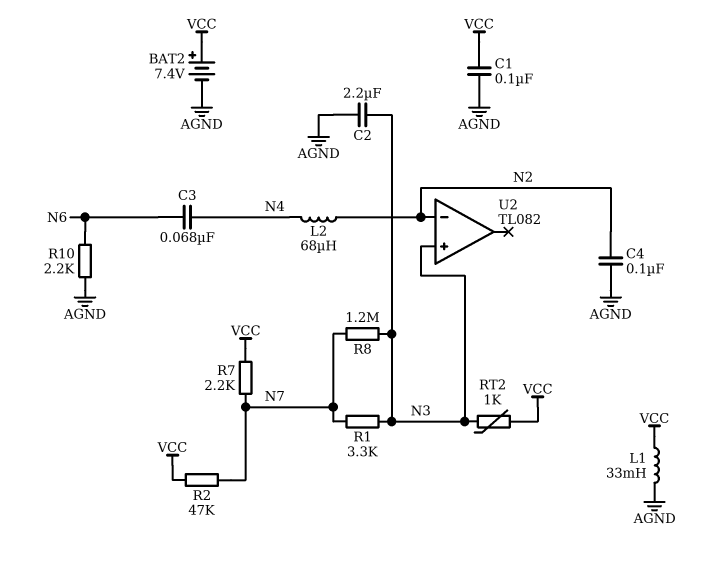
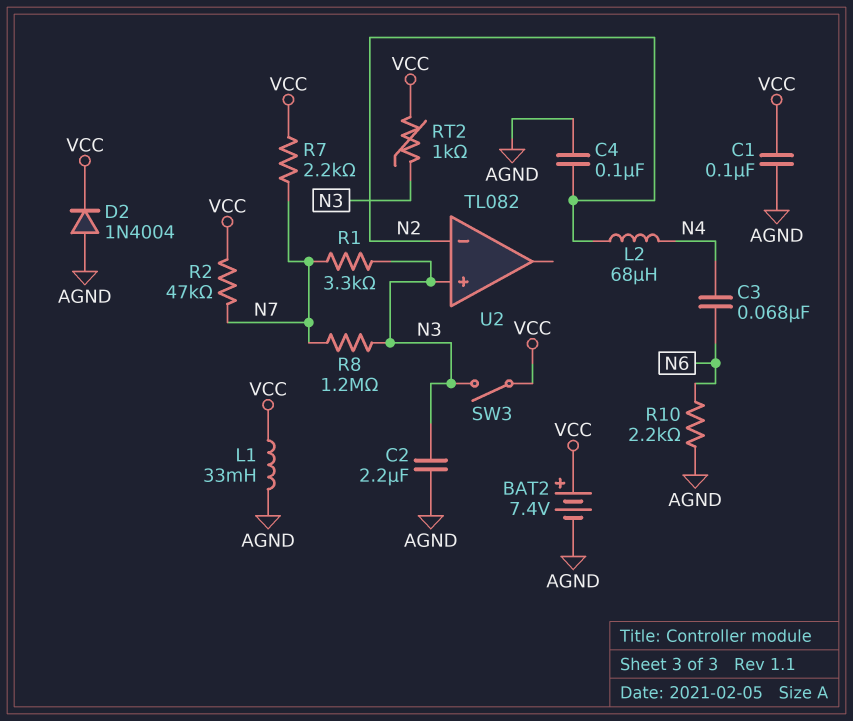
D2: none -> diode 1N4004 (A AGND, K VCC)
SW3: none -> switch (N3, VCC)

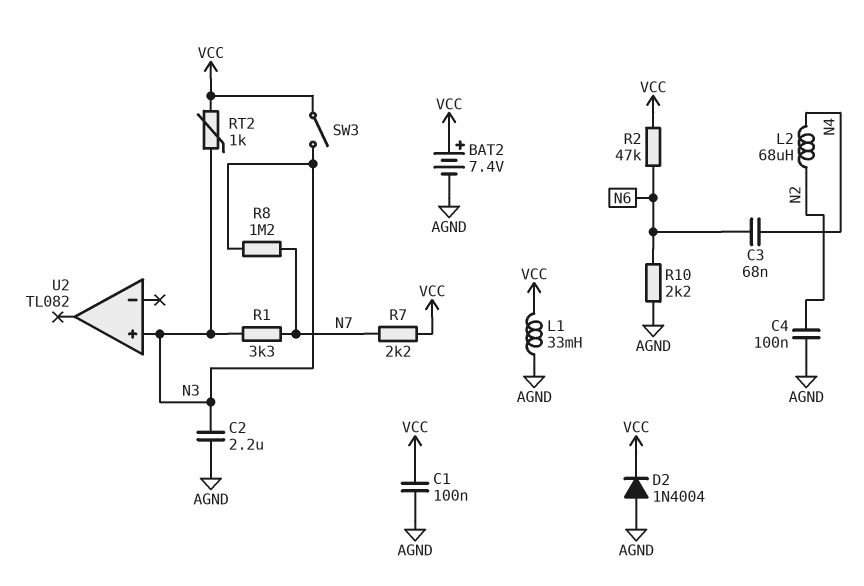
R2: 47k (N7, VCC) -> 47k (N6, VCC)
U2 pin in-: N2 -> none

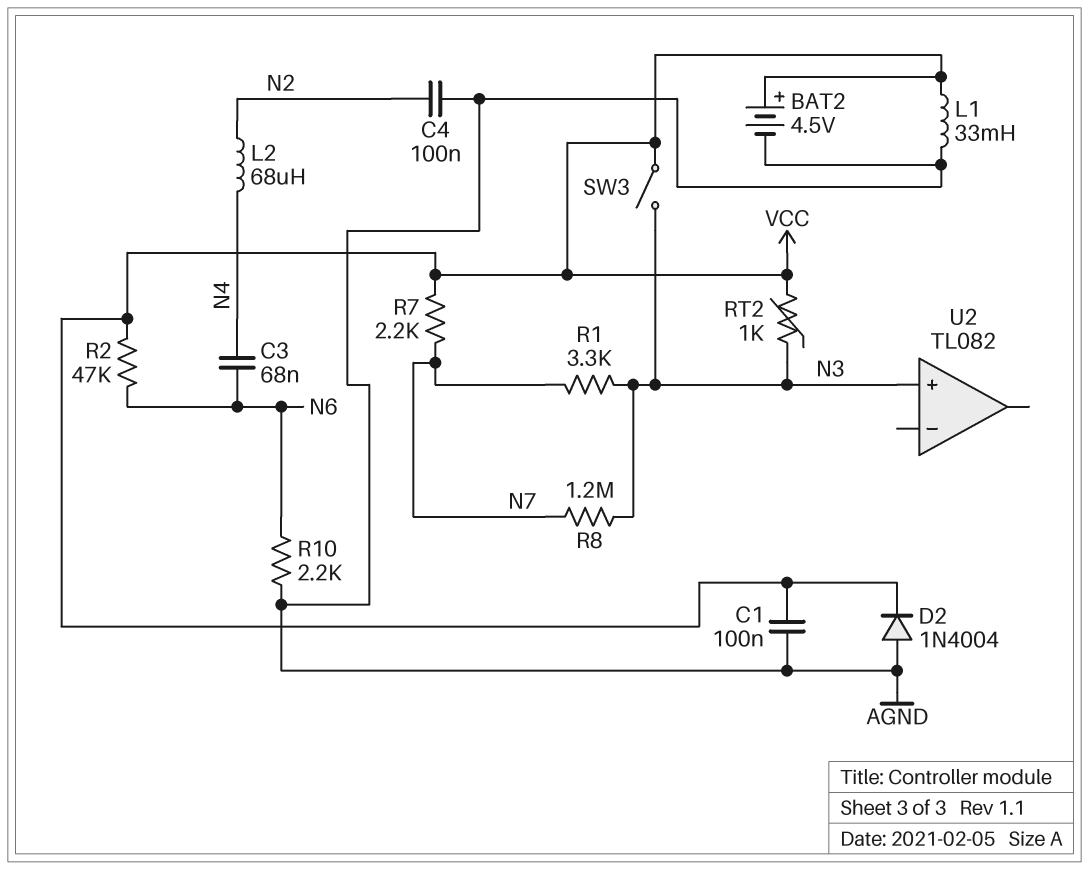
BAT2: 7.4V (plus VCC, minus AGND) -> 4.5V (plus VCC, minus AGND)
C2: 2.2uF (AGND, N3) -> none

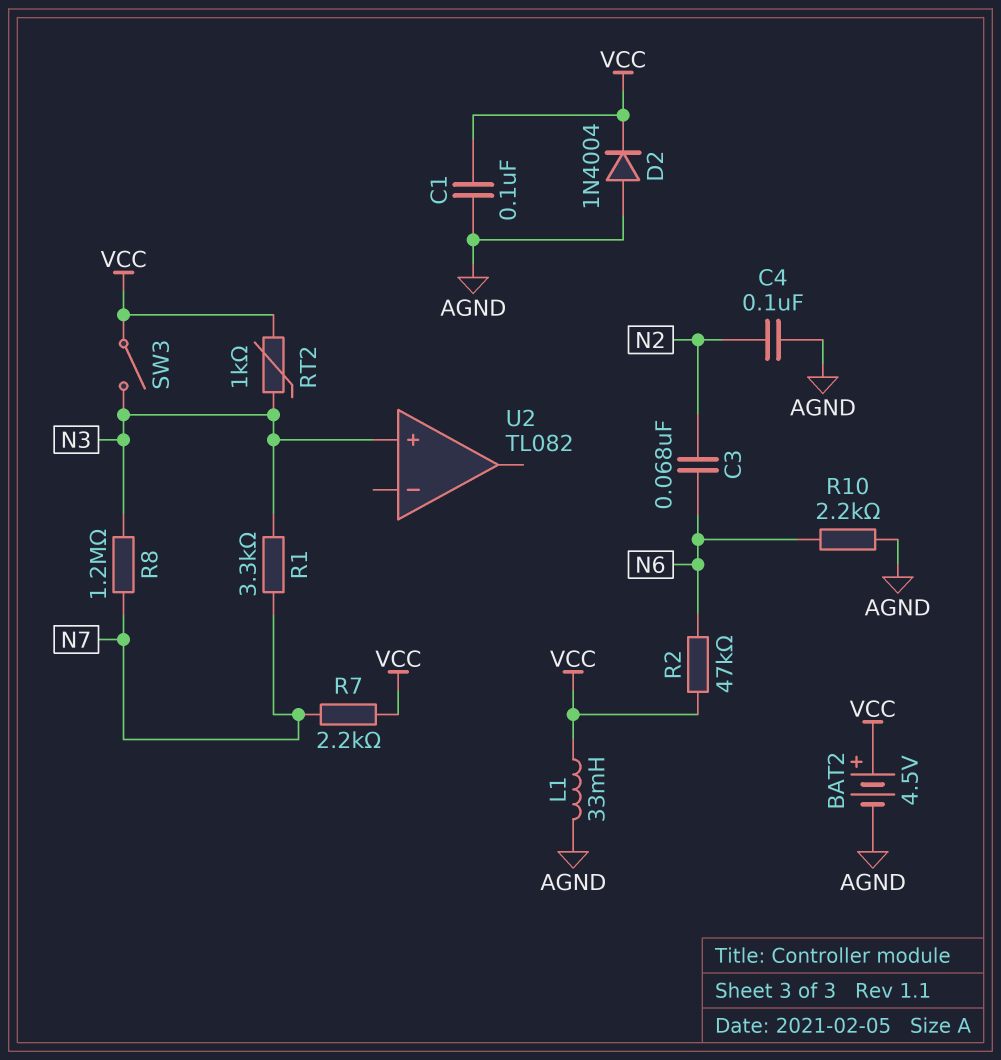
C3: 68nF (N4, N6) -> 68nF (N2, N6)
L2: 68uH (N2, N4) -> none

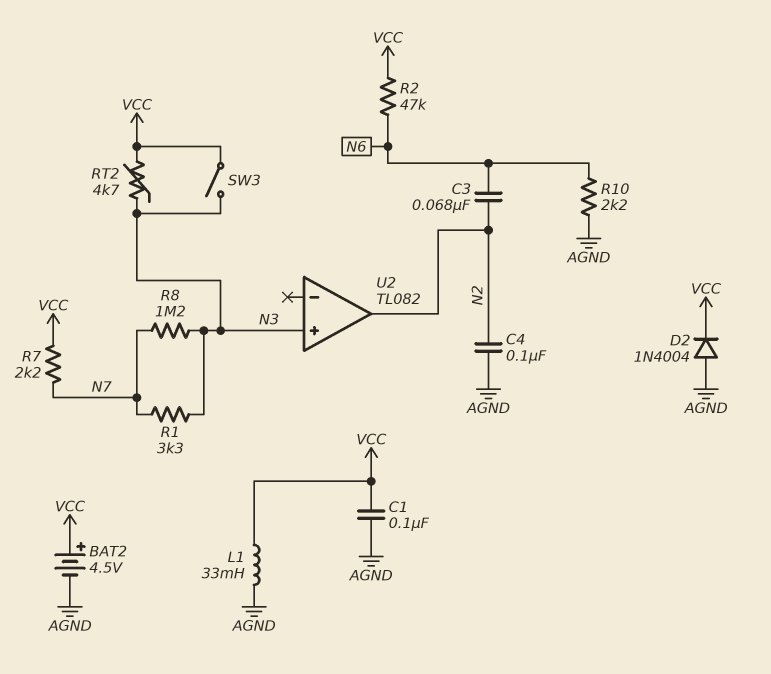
RT2: 1k (N3, VCC) -> 4.7k (N3, VCC)
U2 pin out: none -> N2

